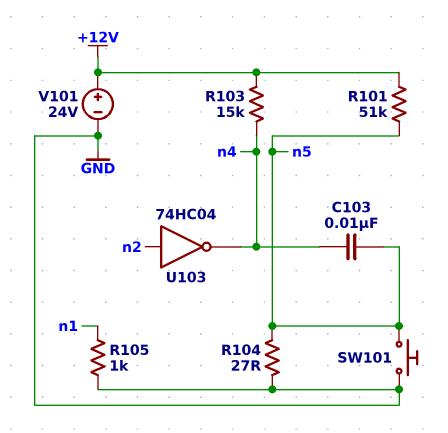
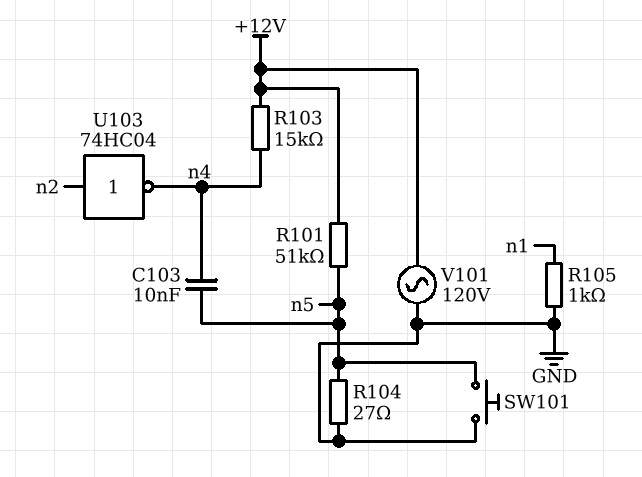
V101: 24V (plus +12V, minus GND) -> AC 120V (+12V, GND)

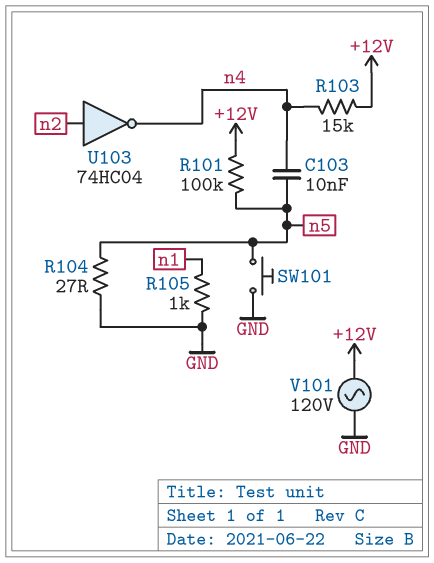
R101: 51k (+12V, n5) -> 100k (+12V, n5)

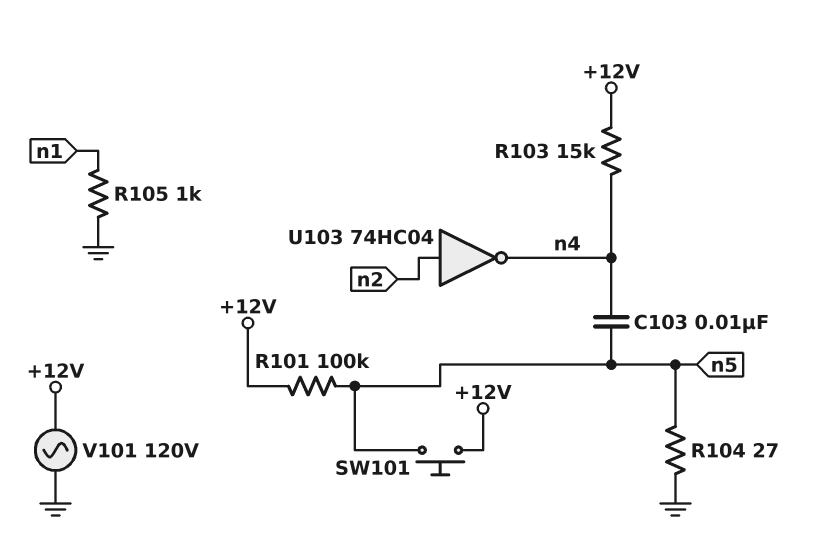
SW101: button (GND, n5) -> button (+12V, n5)

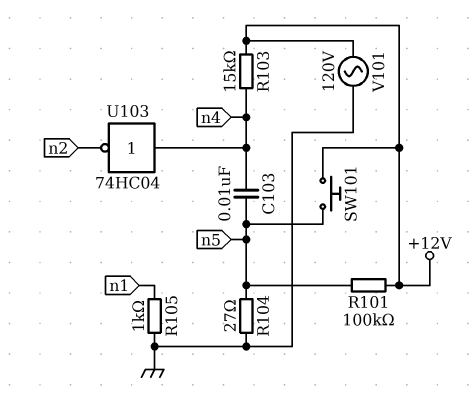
U103: NOT 74HC04 (in n2, out n4) -> NOT 74HC04 (in n4, out n2)

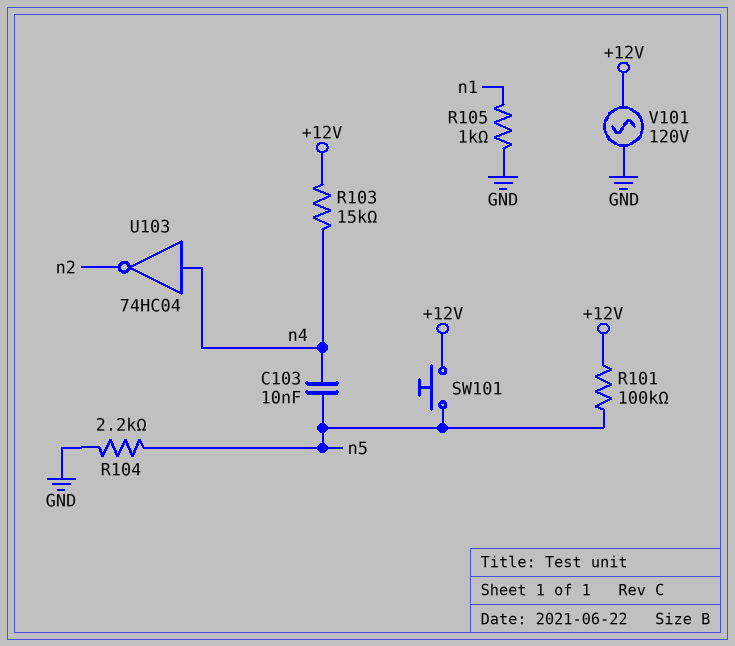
R104: 27 (GND, n5) -> 2.2k (GND, n5)

